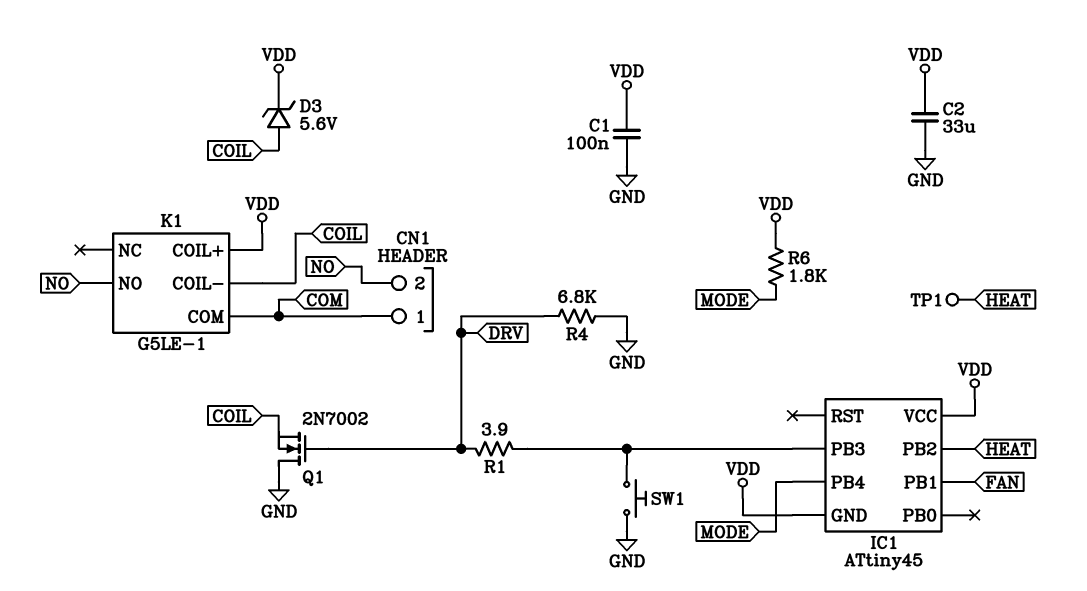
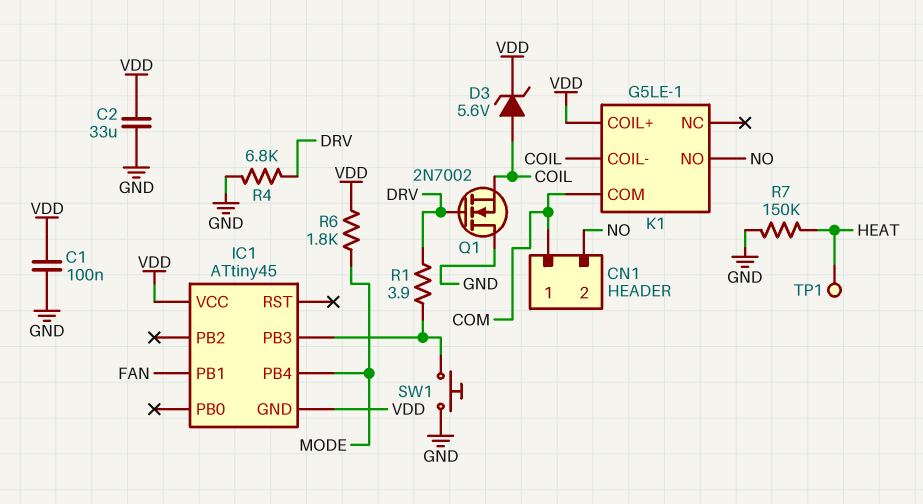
IC1 pin PB2: HEAT -> none
R7: none -> 150k (GND, HEAT)

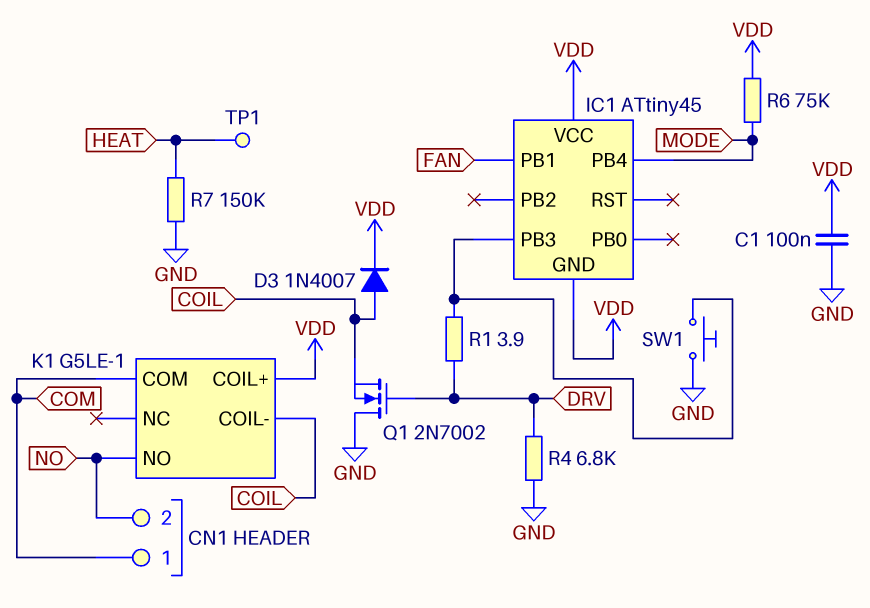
C2: 33uF (GND, VDD) -> none
D3: zener 5.6V (A COIL, K VDD) -> diode 1N4007 (A COIL, K VDD)
R6: 1.8k (MODE, VDD) -> 75k (MODE, VDD)

